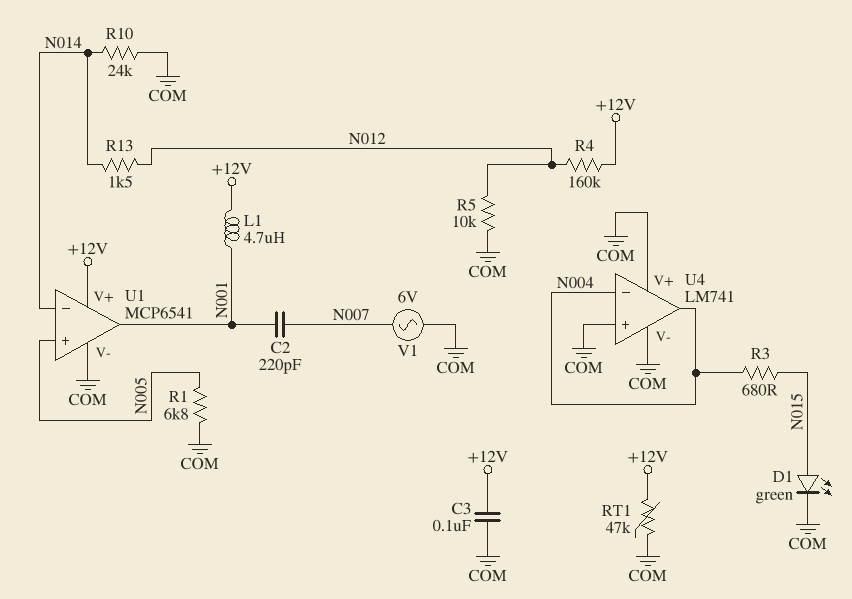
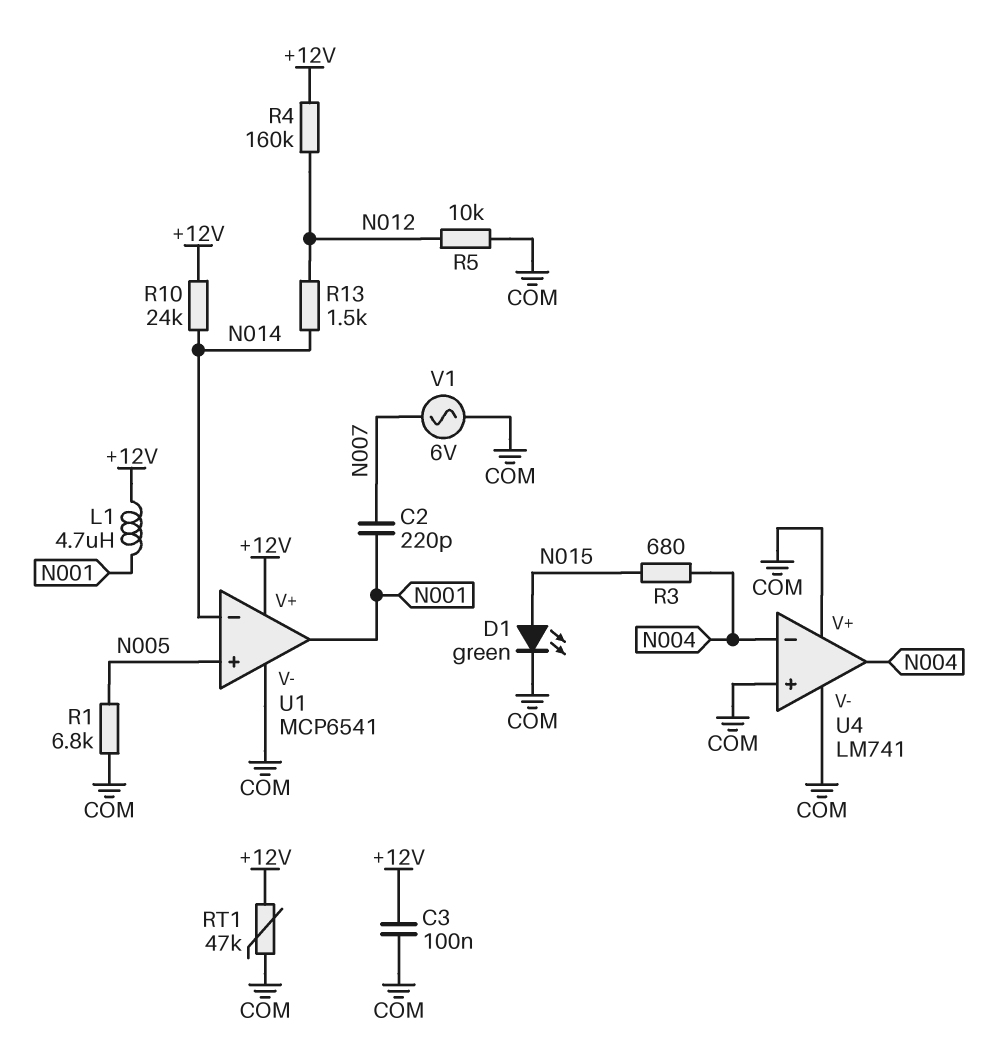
R10: 24k (COM, N014) -> 24k (+12V, N014)

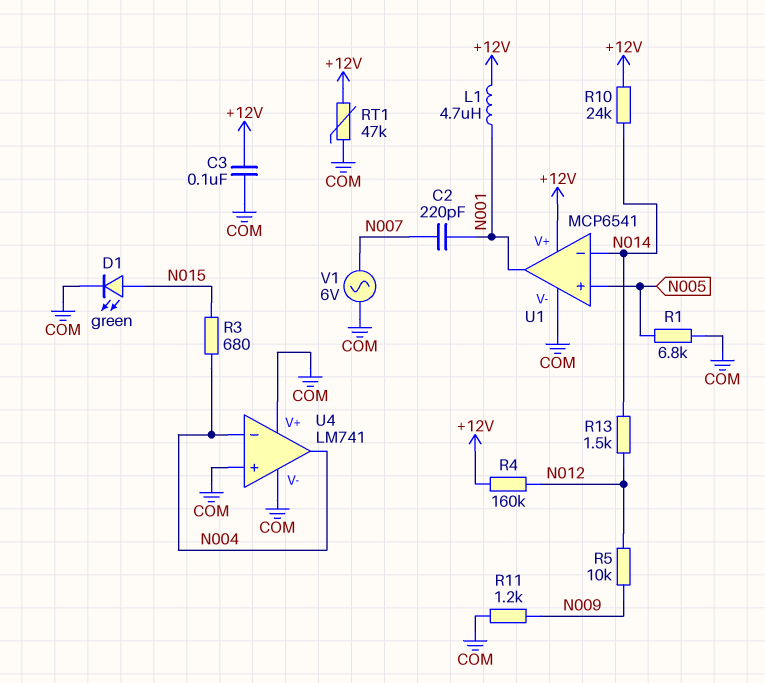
R5: 10k (COM, N012) -> 10k (N009, N012)
R11: none -> 1.2k (COM, N009)

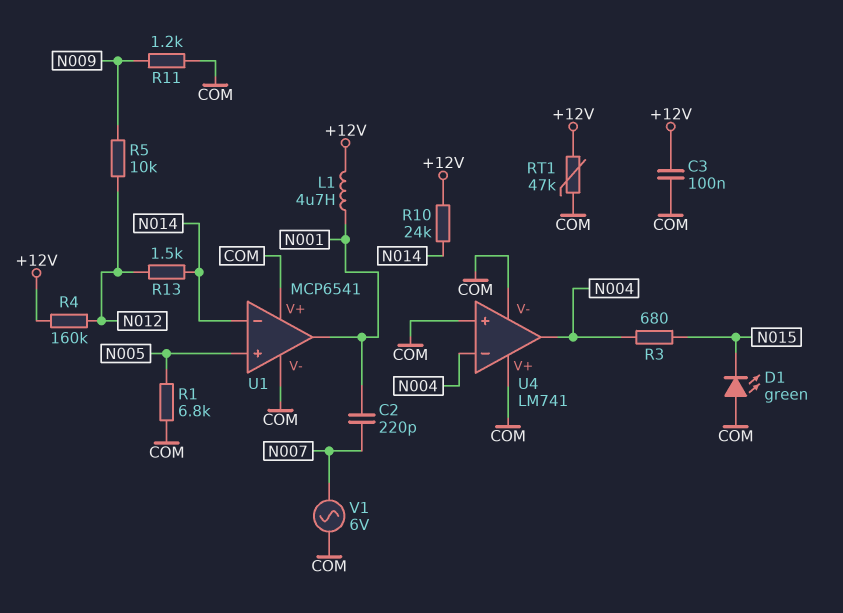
D1: LED green (A N015, K COM) -> LED green (A COM, K N015)
U1 pin V+: +12V -> COM

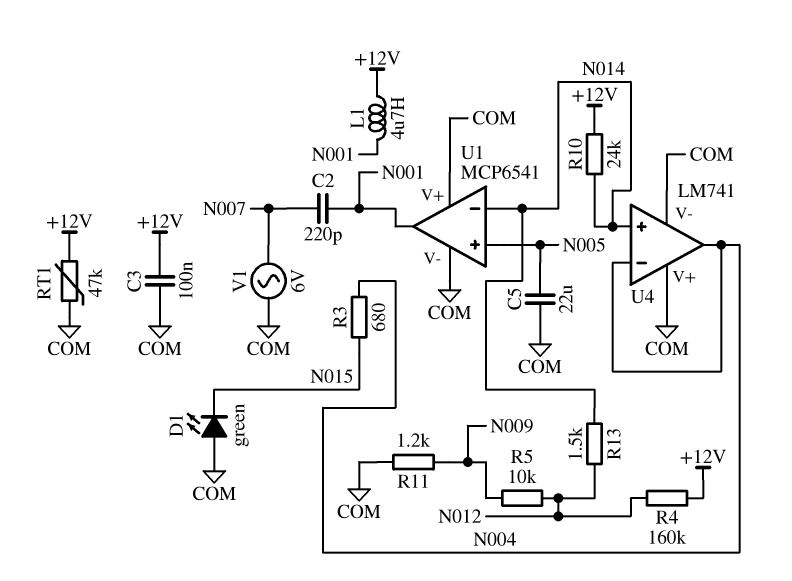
C5: none -> 22uF (COM, N005)
R1: 6.8k (COM, N005) -> none
U4 pin in+: COM -> N014

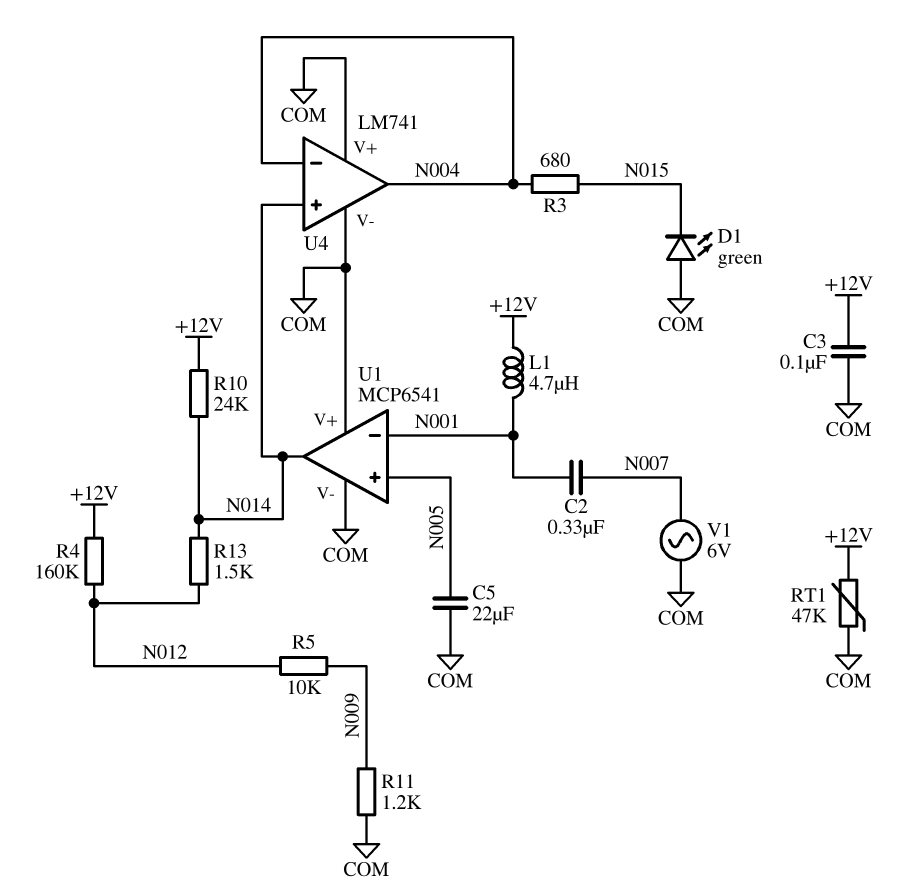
C2: 220pF (N001, N007) -> 330nF (N001, N007)
U1 pin in-: N014 -> N001
U1 pin out: N001 -> N014

